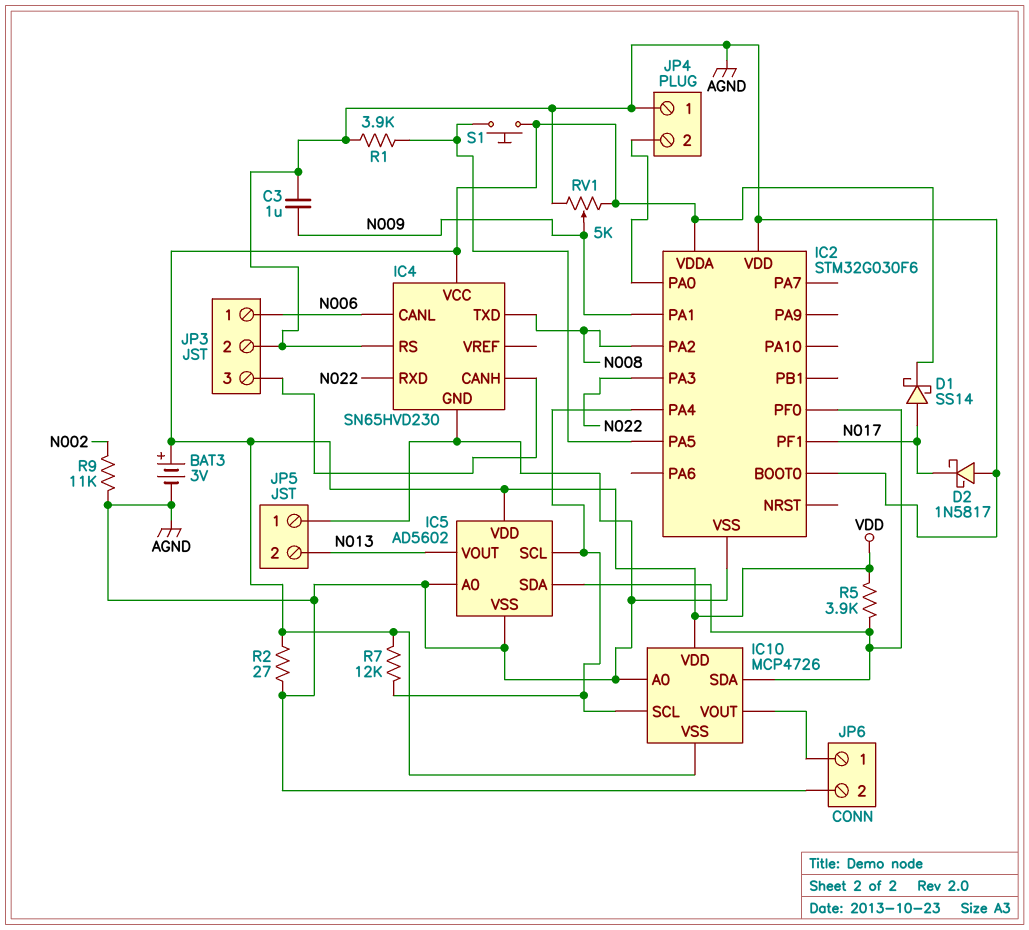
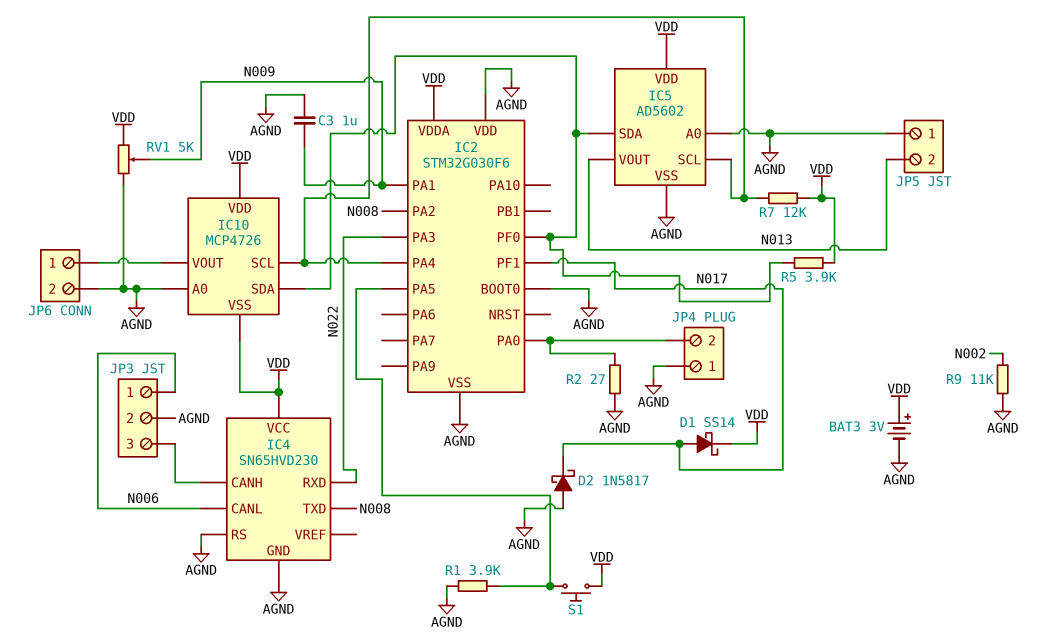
R2: 27 (AGND, VDD) -> 27 (AGND, IC2/PA0)

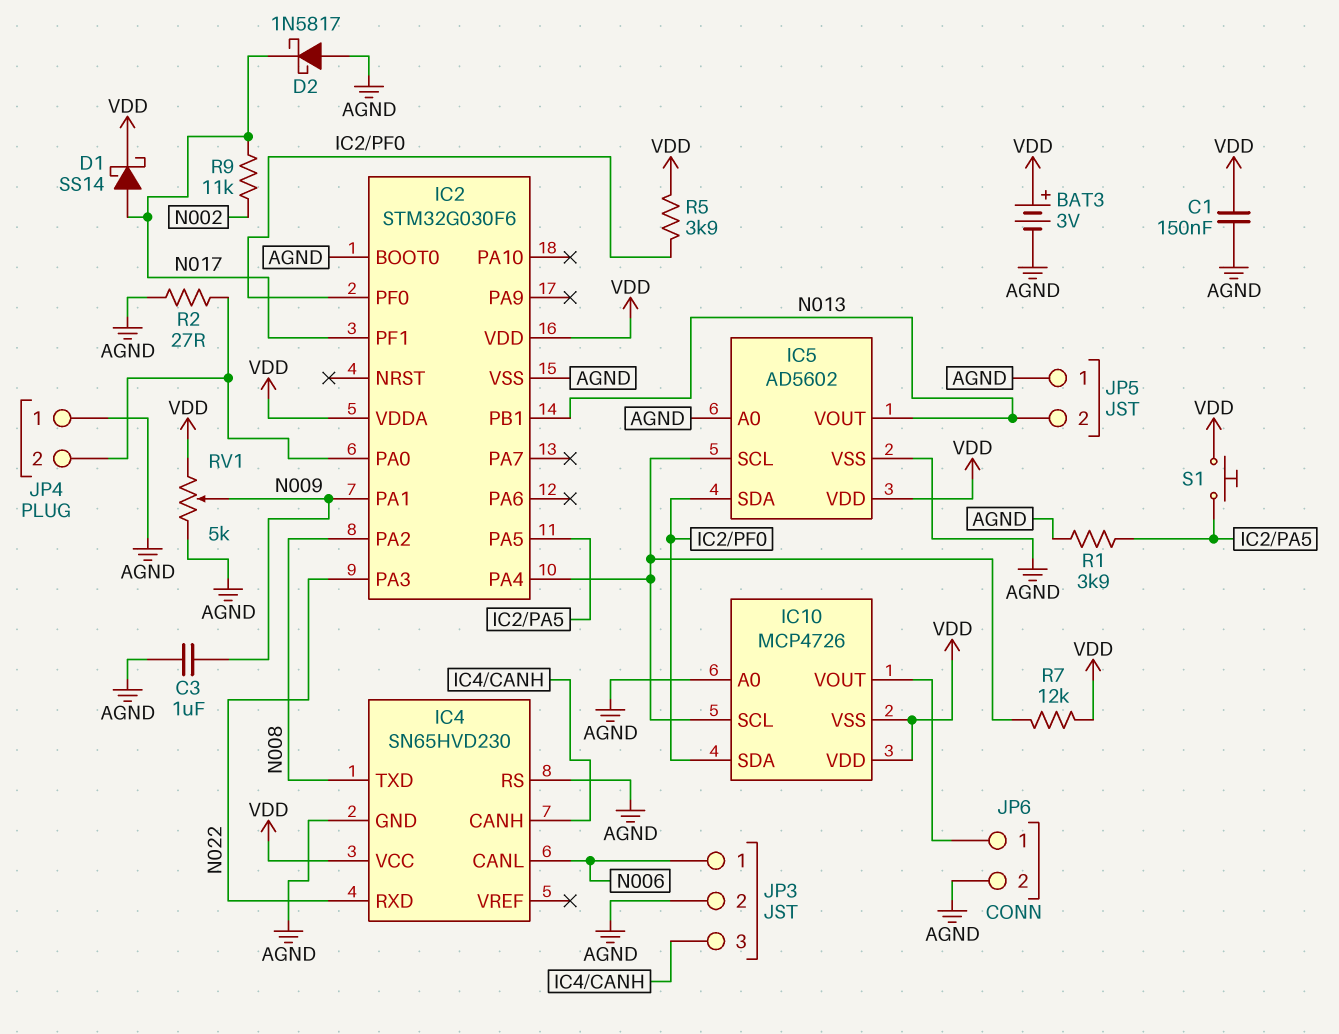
C1: none -> 150nF (AGND, VDD)
IC2 pin PB1: none -> N013
IC2 pin VDD: AGND -> VDD
R9: 11k (AGND, N002) -> 11k (N002, N017)

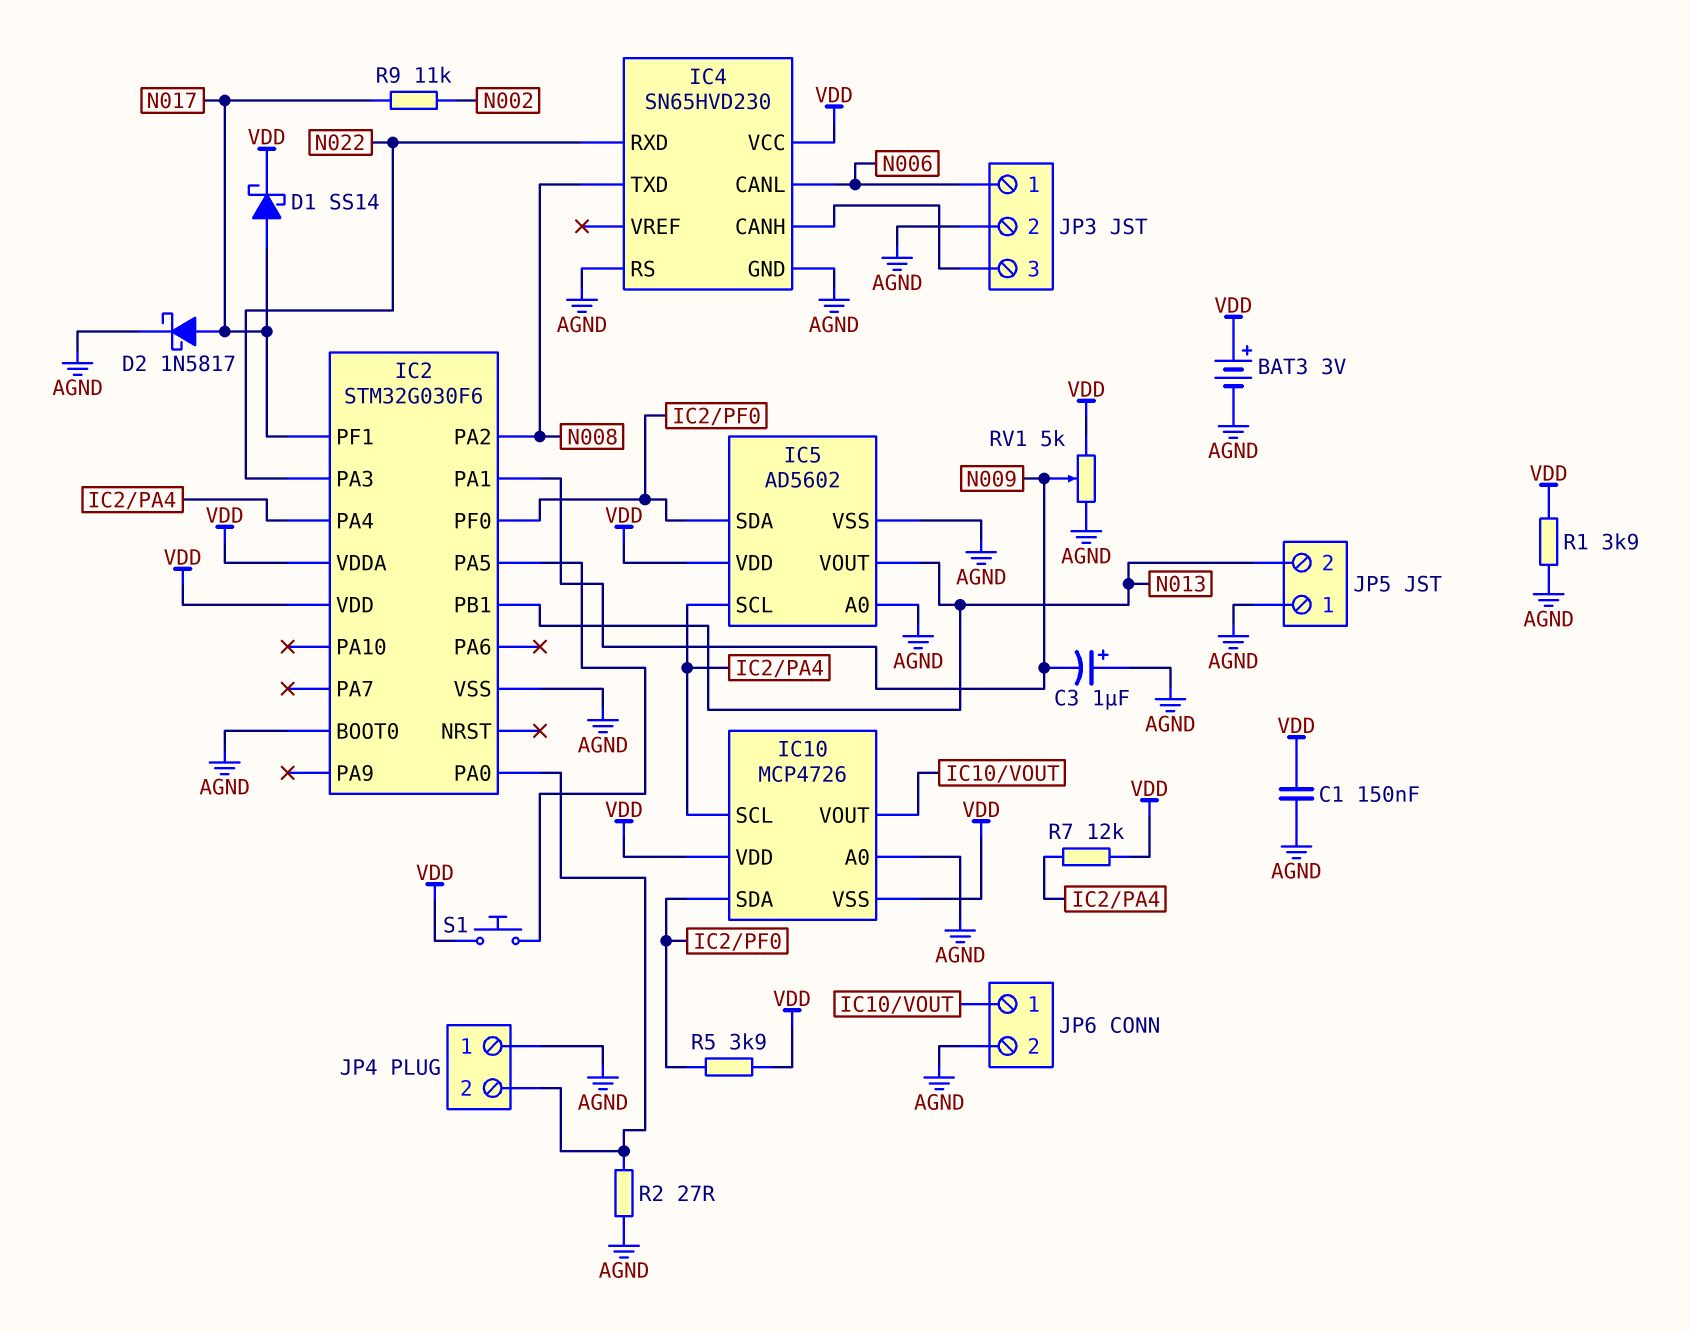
C3: 1uF (AGND, N009) -> 1uF (plus AGND, minus N009)
D2: schottky 1N5817 (A AGND, K N017) -> schottky 1N5817 (A N017, K AGND)
R1: 3.9k (AGND, IC2/PA5) -> 3.9k (AGND, VDD)

